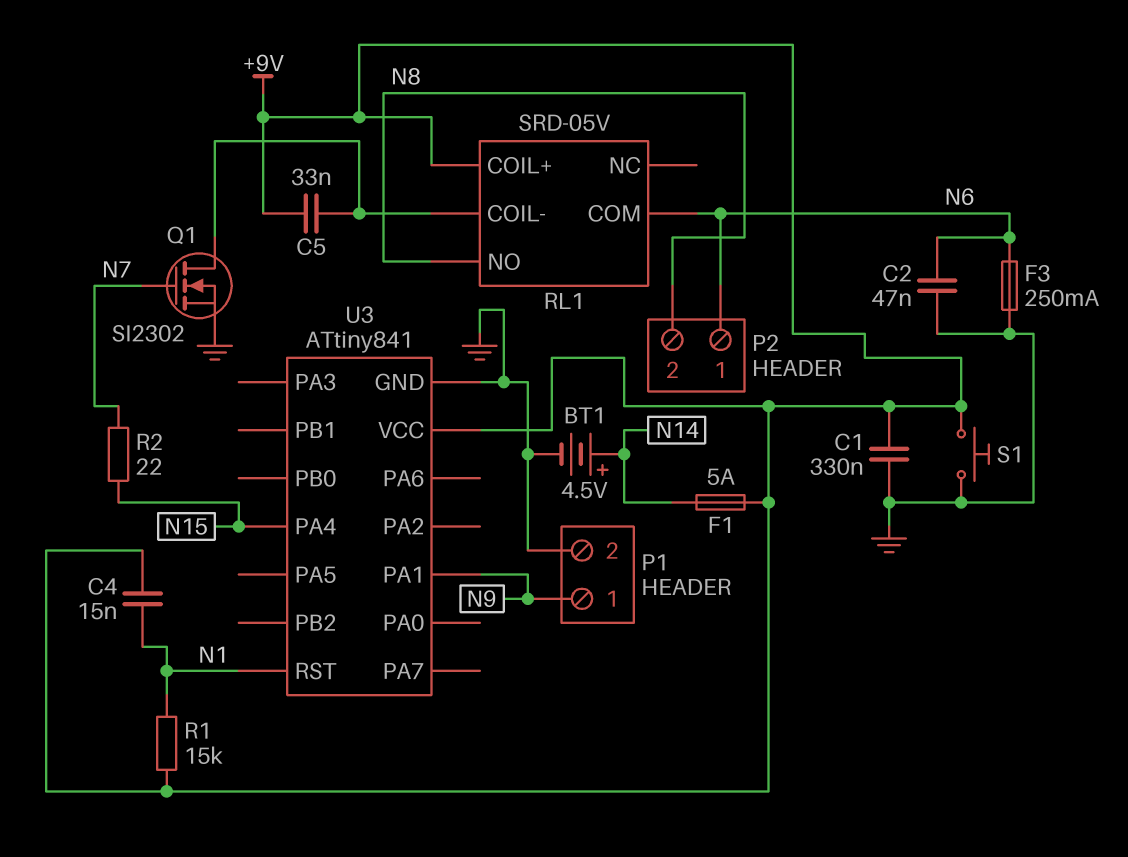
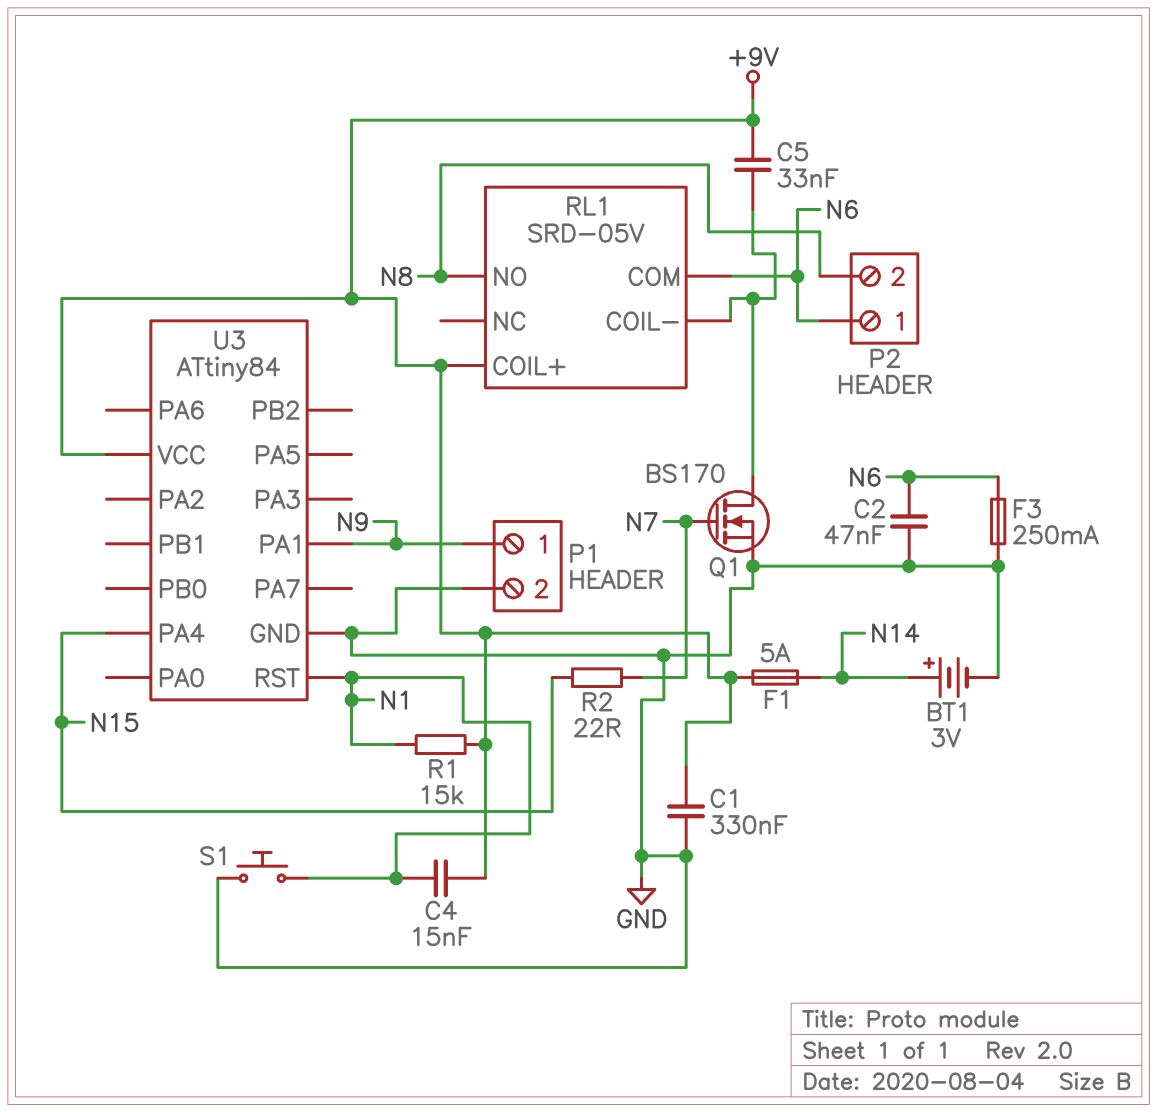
BT1: 4.5V (plus N14, minus GND) -> 3V (plus N14, minus GND)
Q1: NMOS SI2302 (G N7, D RL1/COIL-, S GND) -> NMOS BS170 (G N7, D RL1/COIL-, S GND)
S1: button (+9V, GND) -> button (GND, N1)
U3: ATtiny841 -> ATtiny84

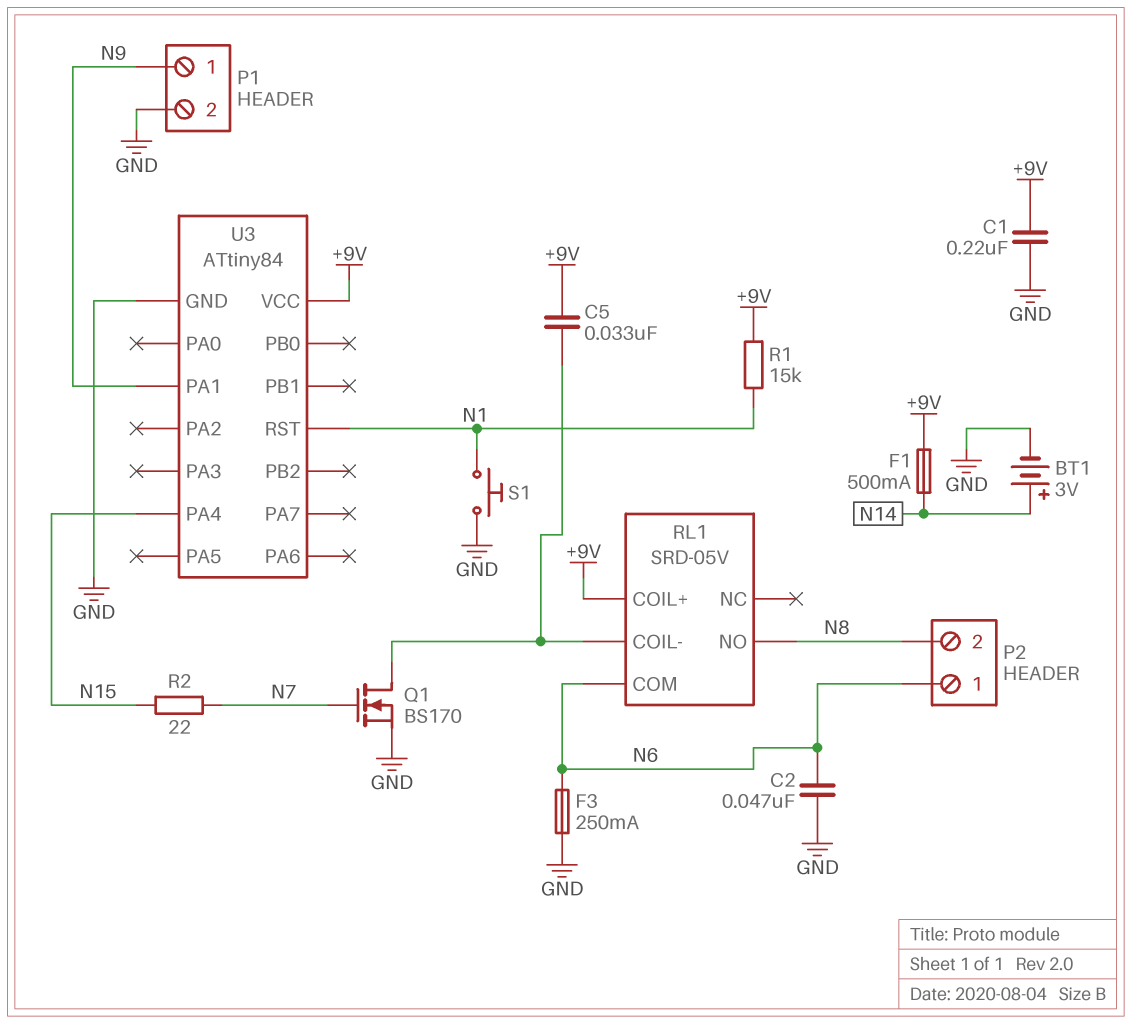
C1: 330nF (+9V, GND) -> 220nF (+9V, GND)
C4: 15nF (+9V, N1) -> none
F1: 5A (+9V, N14) -> 500mA (+9V, N14)

